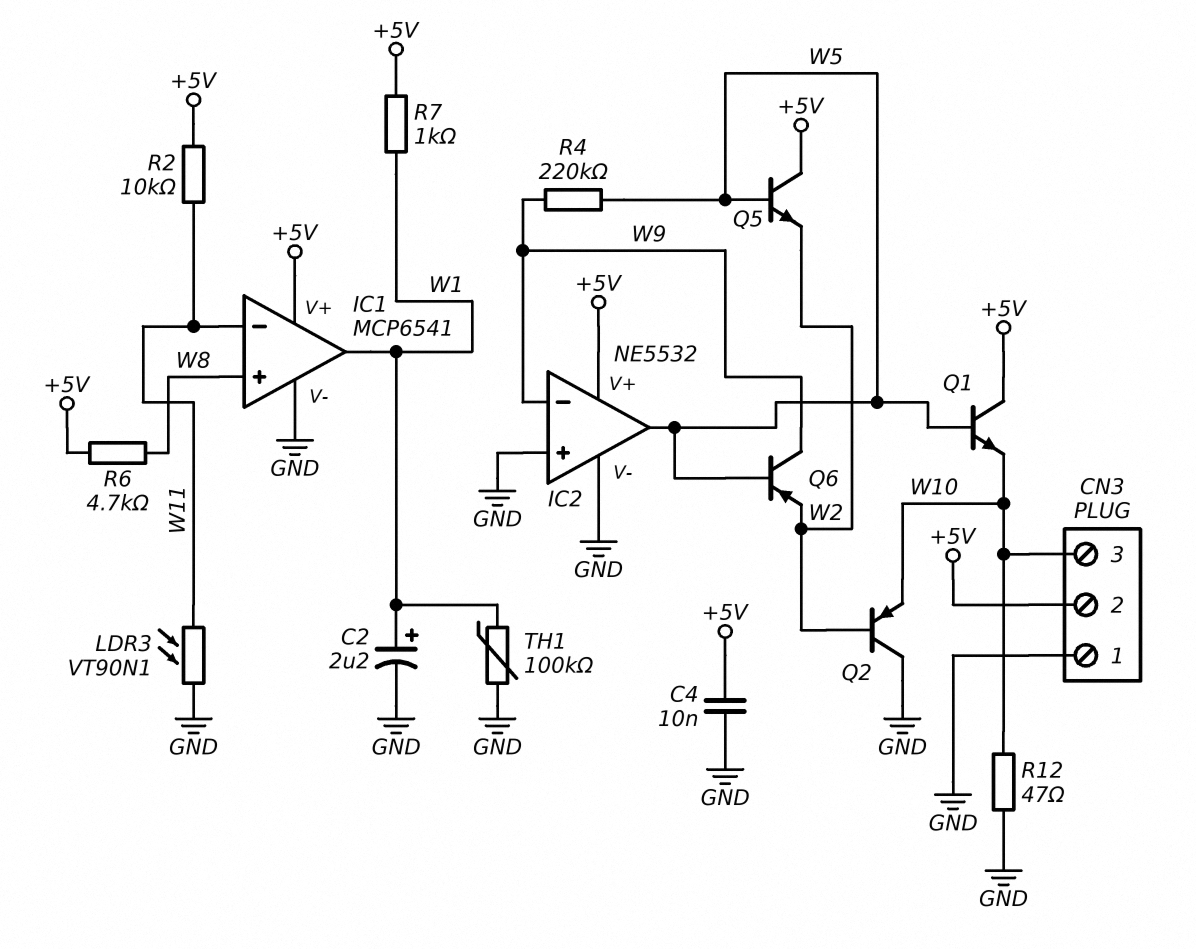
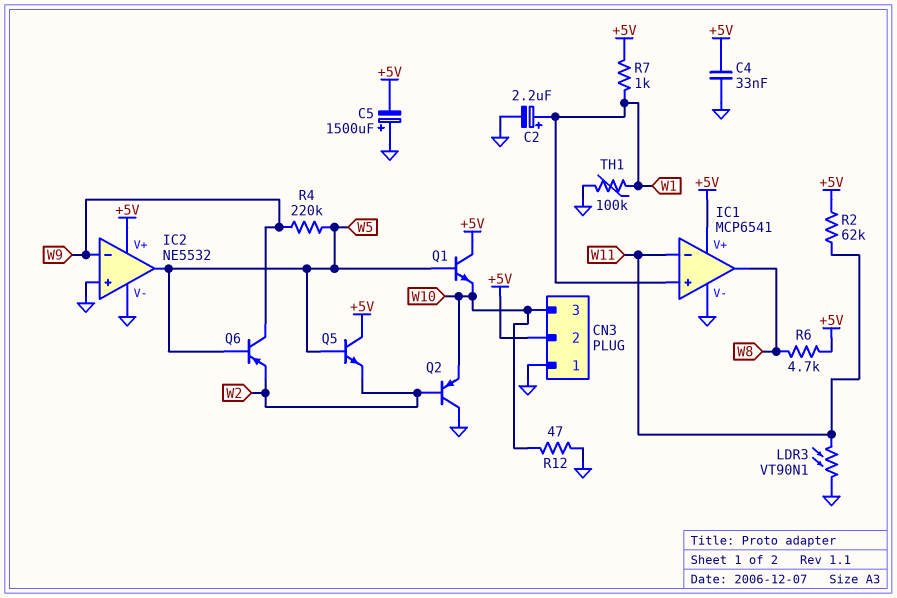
C4: 10nF (+5V, GND) -> 33nF (+5V, GND)
C5: none -> 1500uF (plus GND, minus +5V)
IC1 pin in+: W8 -> W1
IC1 pin out: W1 -> W8
R2: 10k (+5V, W11) -> 62k (+5V, W11)

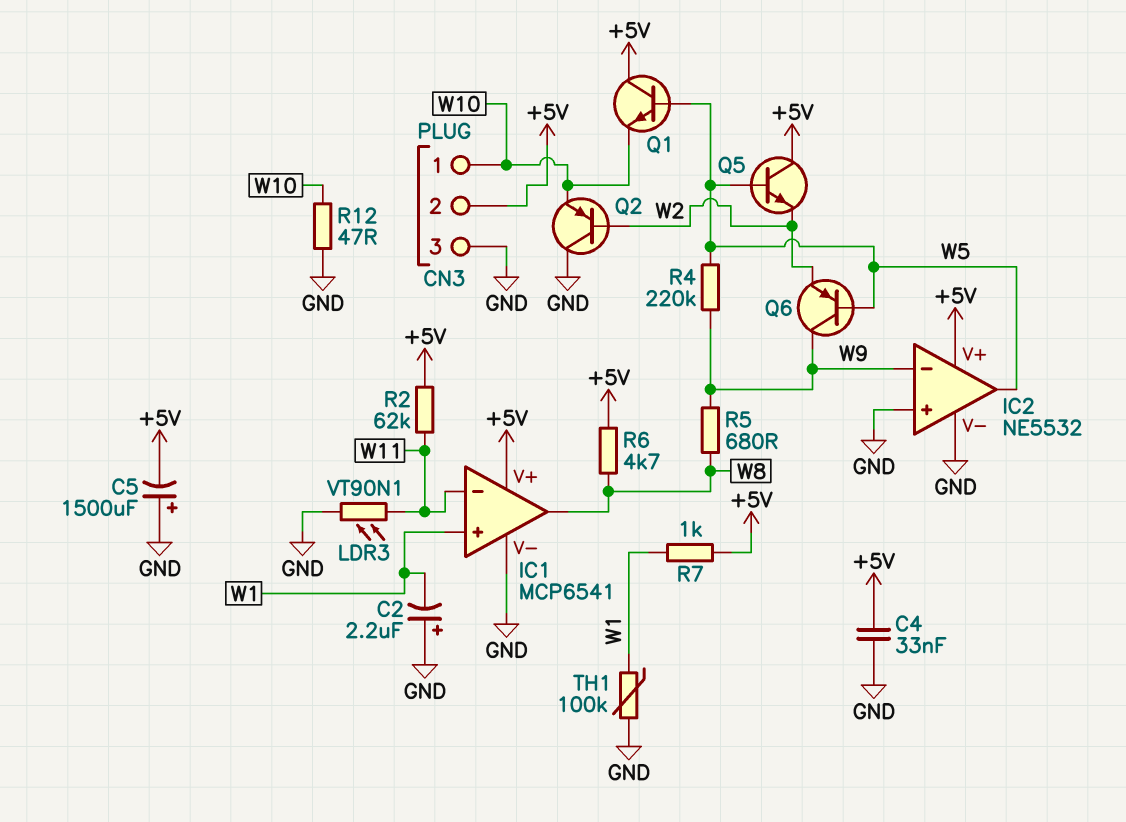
C2: 2.2uF (plus W1, minus GND) -> 2.2uF (plus GND, minus W1)
CN3 pin 1: GND -> W10
CN3 pin 3: W10 -> GND
R5: none -> 680 (W8, W9)

